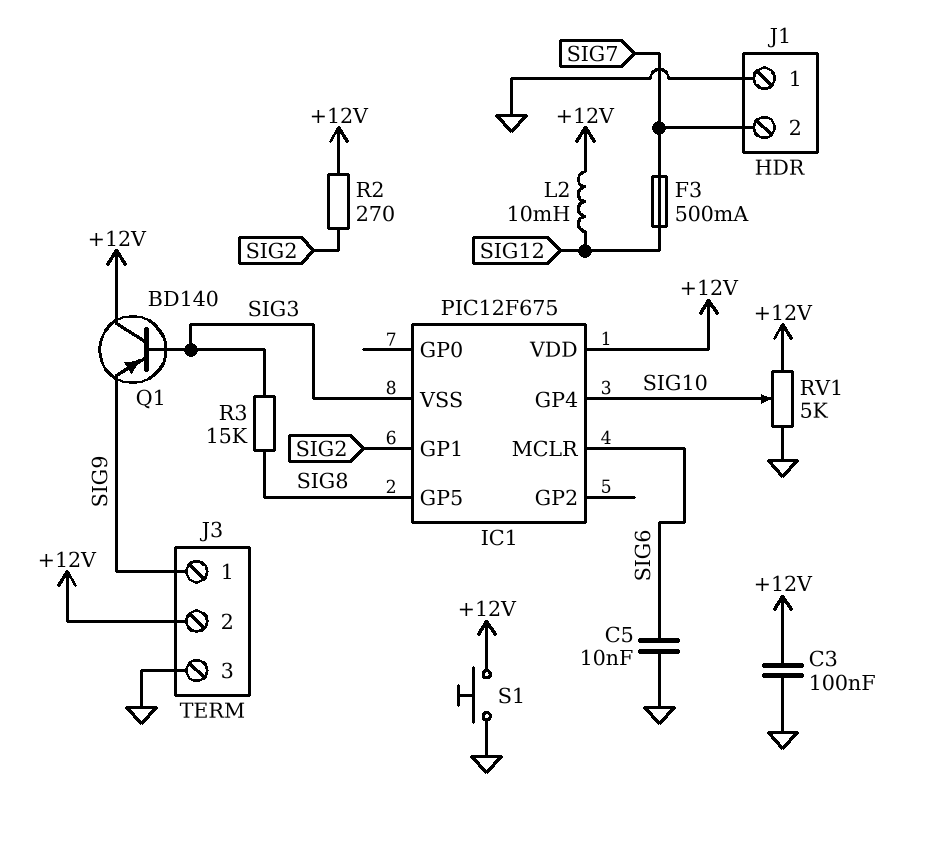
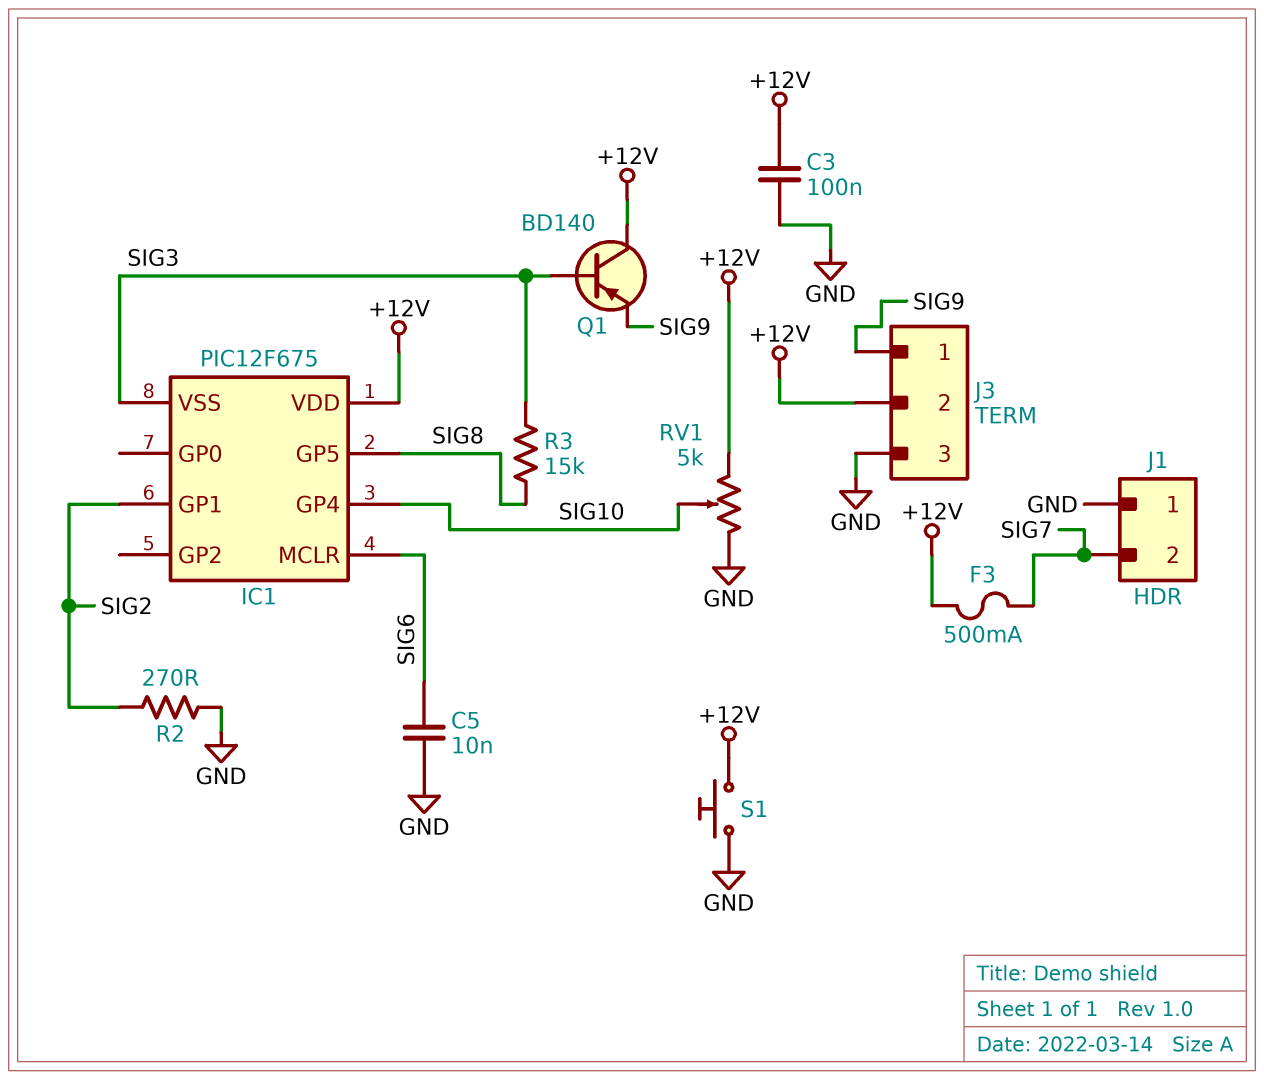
F3: 500mA (SIG7, SIG12) -> 500mA (+12V, SIG7)
L2: 10mH (+12V, SIG12) -> none
R2: 270 (+12V, SIG2) -> 270 (GND, SIG2)

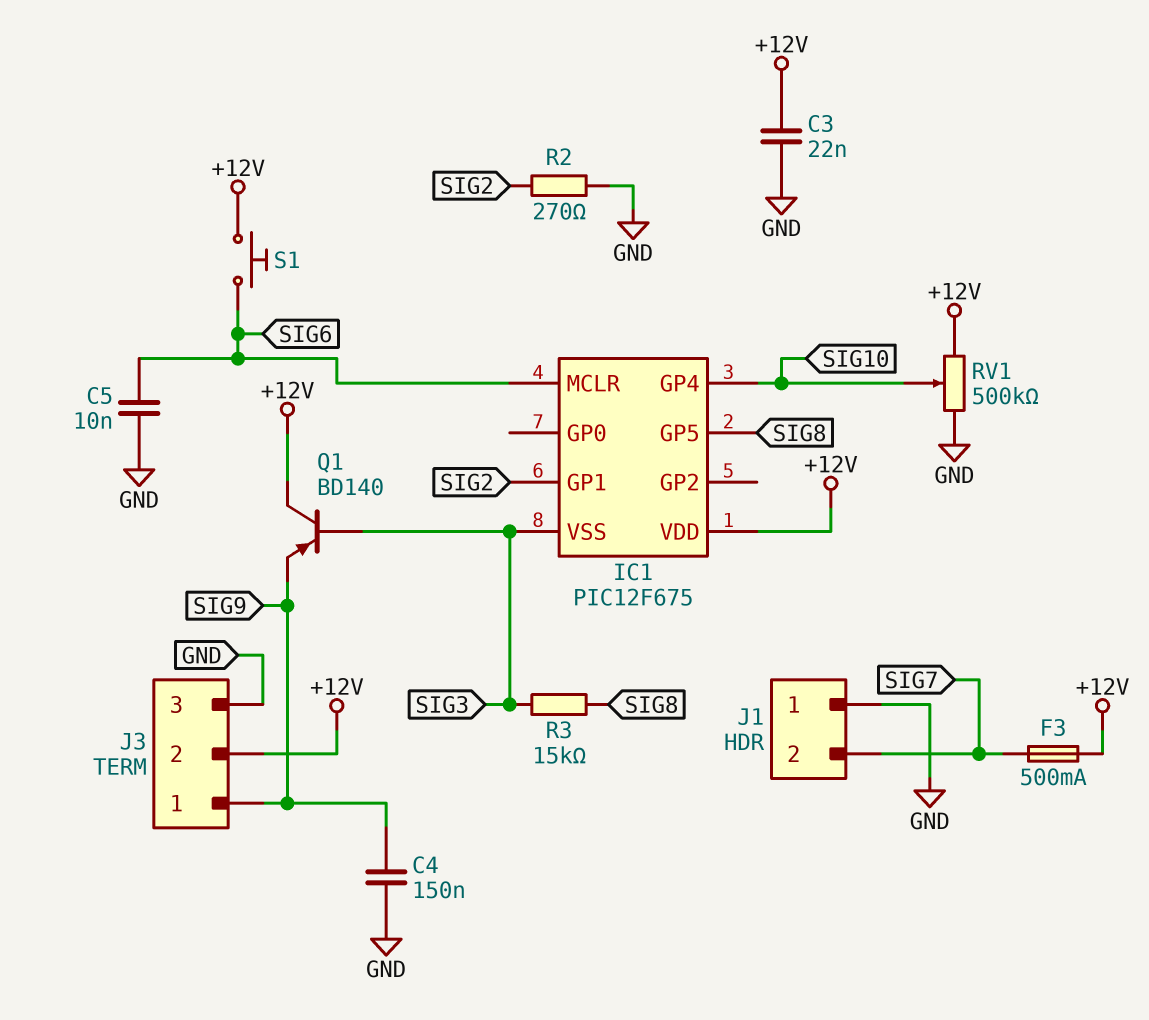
C3: 100nF (+12V, GND) -> 22nF (+12V, GND)
C4: none -> 150nF (GND, SIG9)
RV1: 5k (+12V, GND, wiper SIG10) -> 500k (+12V, GND, wiper SIG10)
S1: button (+12V, GND) -> button (+12V, SIG6)

